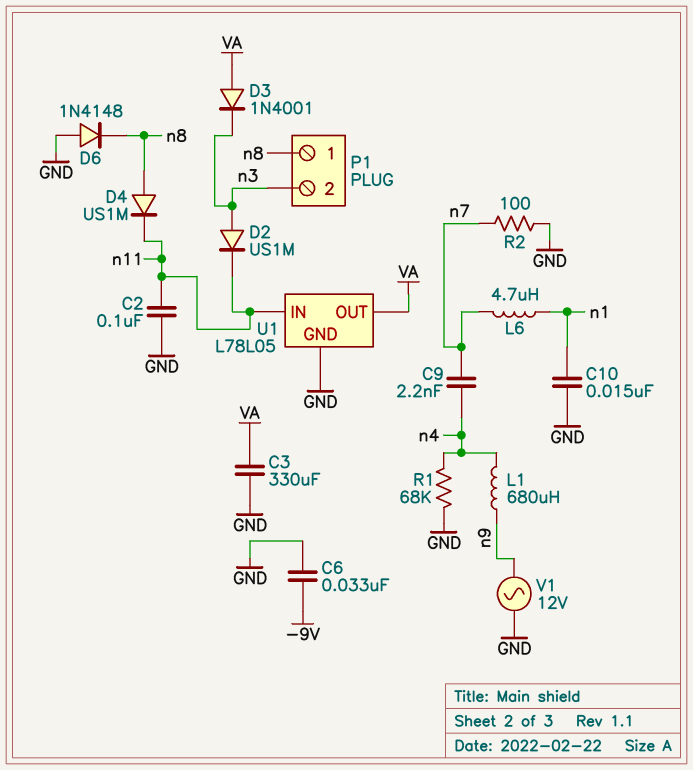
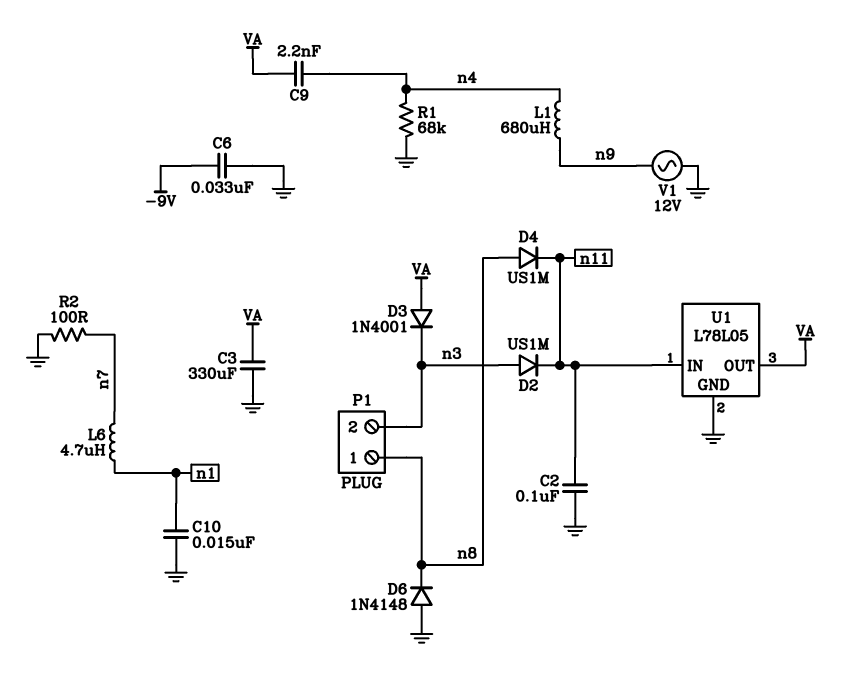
C9: 2.2nF (n4, n7) -> 2.2nF (VA, n4)

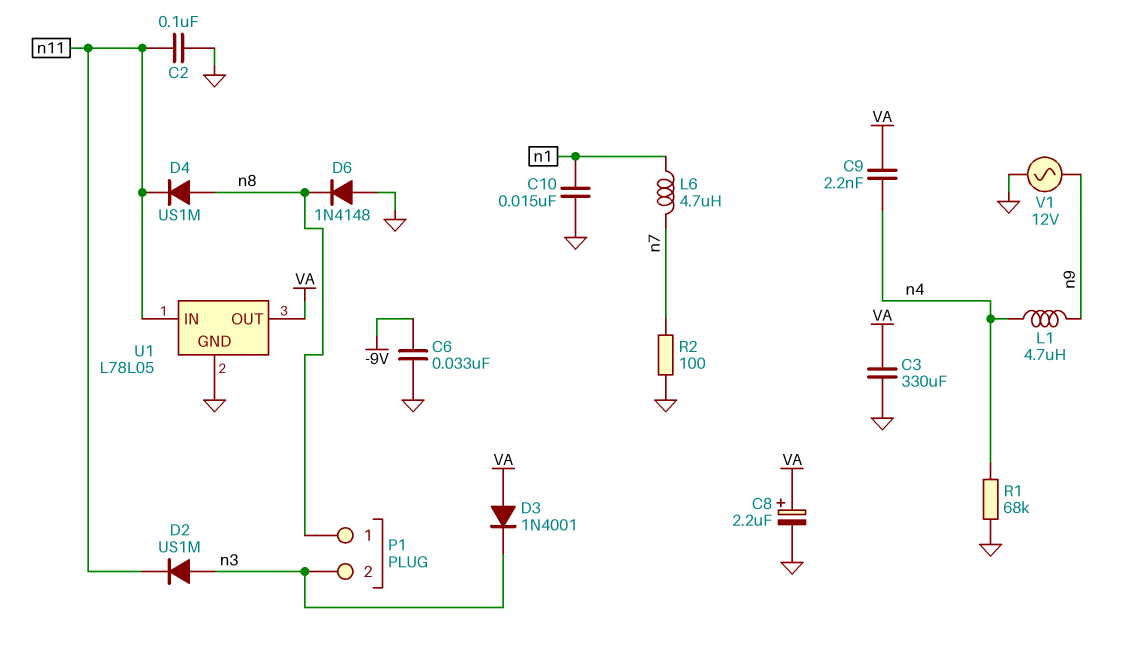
C8: none -> 2.2uF (plus VA, minus GND)
L1: 680uH (n4, n9) -> 4.7uH (n4, n9)

